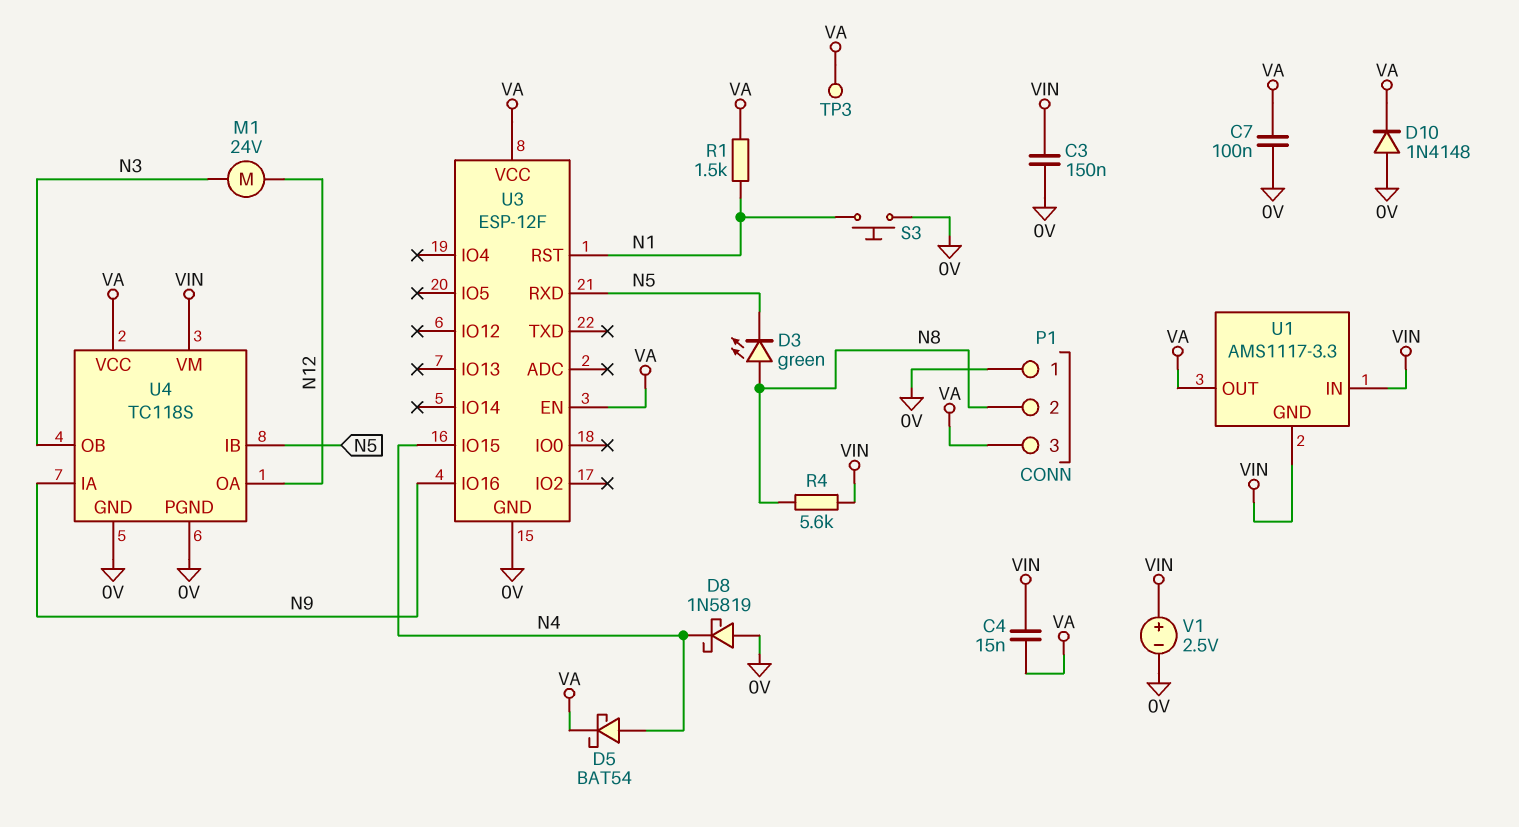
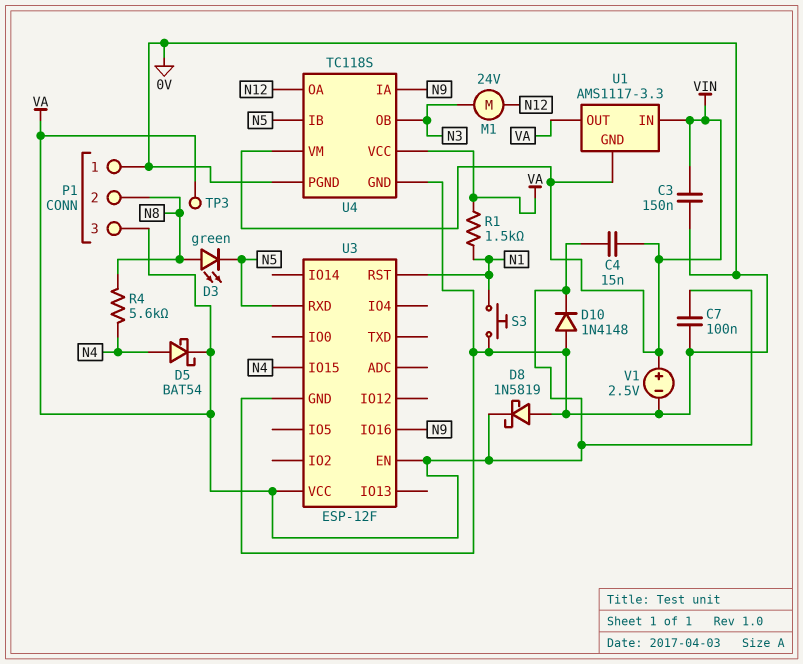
D8: schottky 1N5819 (A 0V, K N4) -> schottky 1N5819 (A 0V, K VA)
R4: 5.6k (N8, VIN) -> 5.6k (N4, N8)

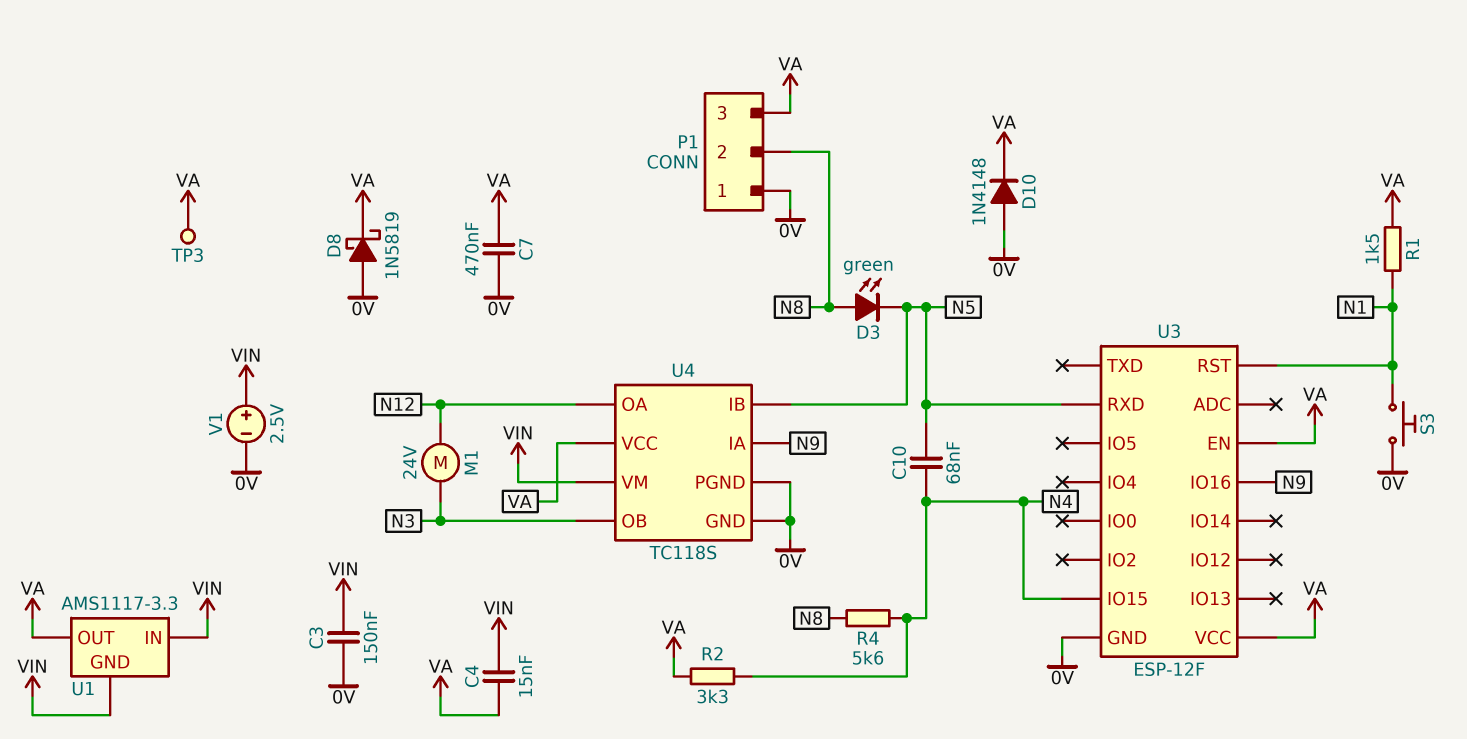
C7: 100nF (0V, VA) -> 470nF (0V, VA)
C10: none -> 68nF (N4, N5)
D5: schottky BAT54 (A N4, K VA) -> none
R2: none -> 3.3k (N4, VA)

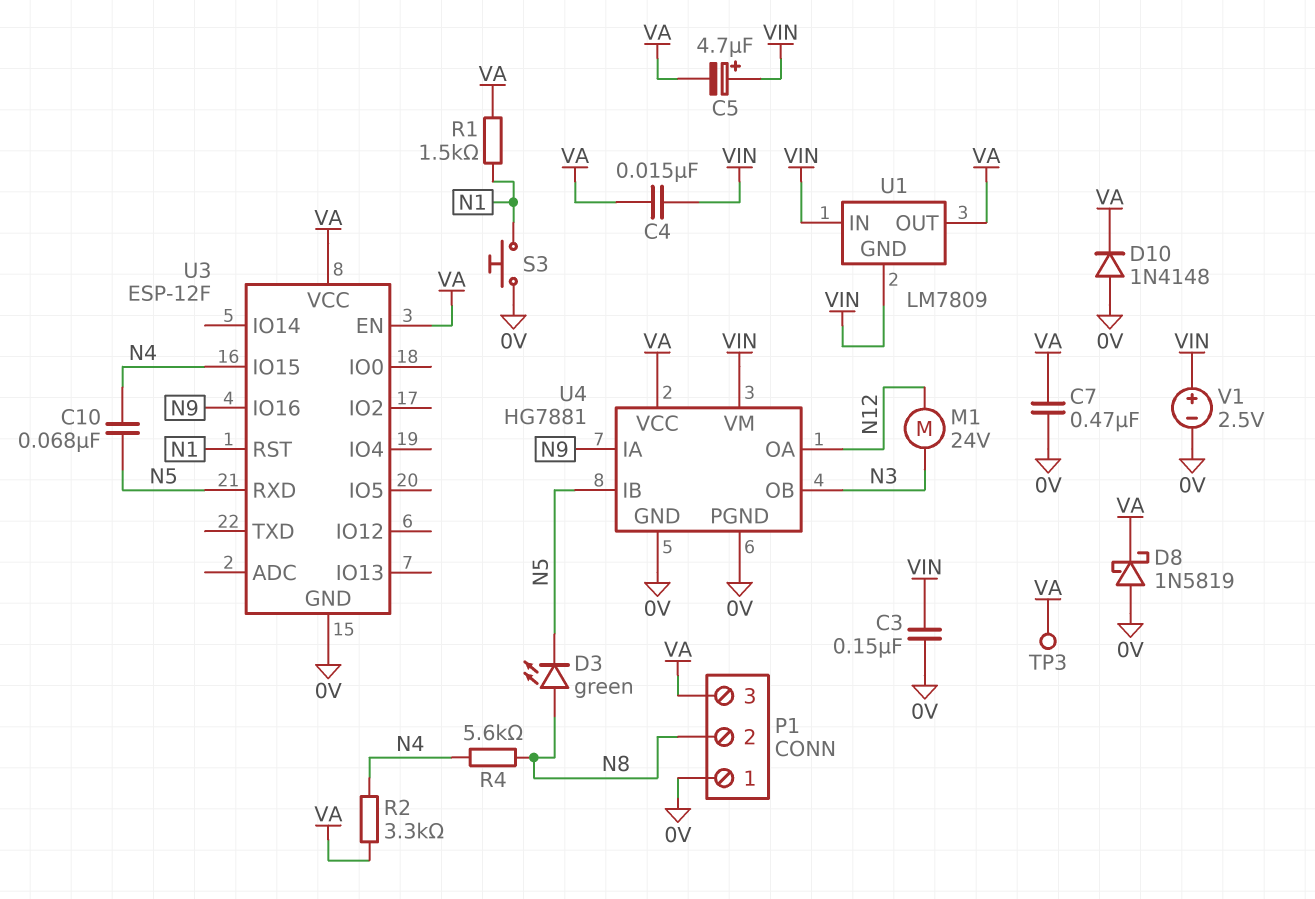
C5: none -> 4.7uF (plus VIN, minus VA)
U1: AMS1117-3.3 -> LM7809
U4: TC118S -> HG7881

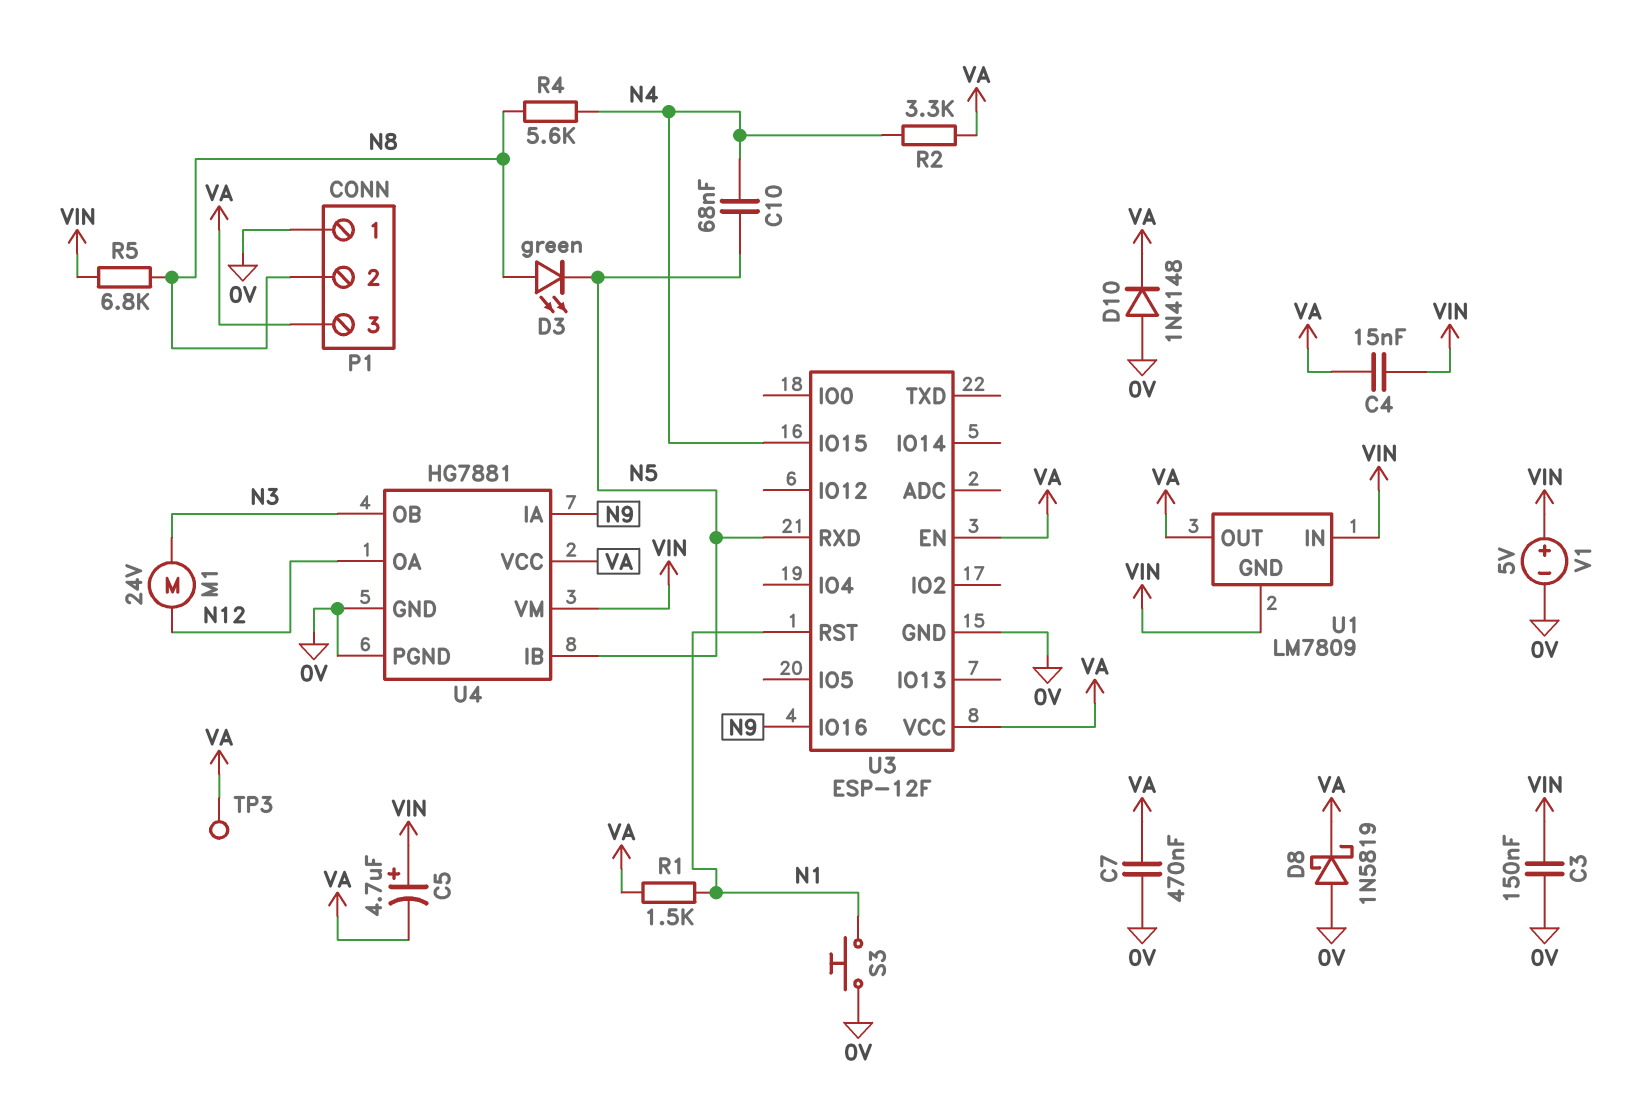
R5: none -> 6.8k (N8, VIN)
V1: 2.5V (plus VIN, minus 0V) -> 5V (plus VIN, minus 0V)

